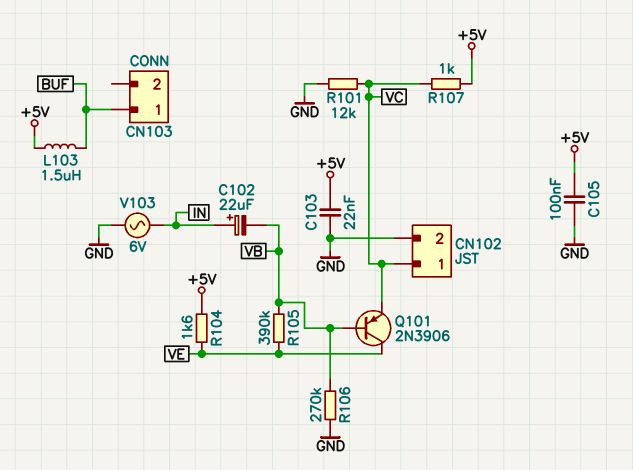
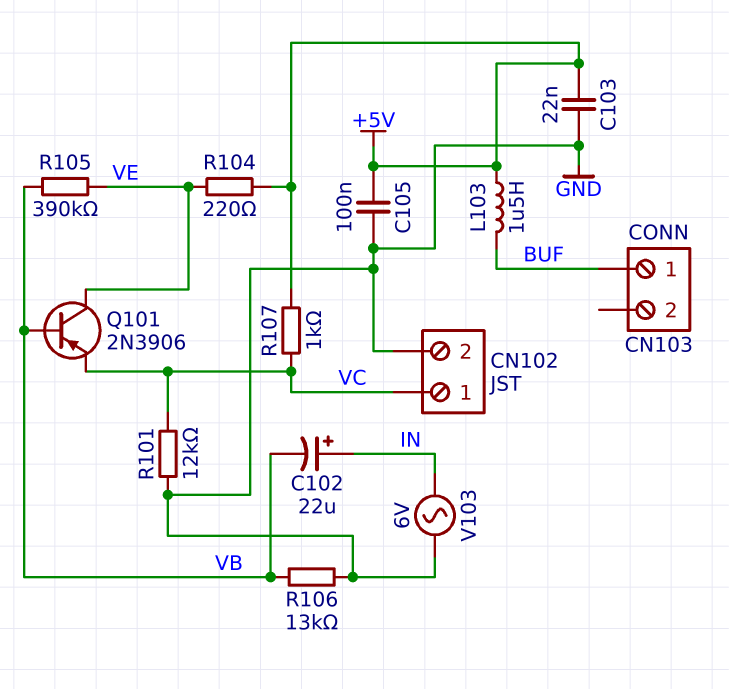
R104: 1.6k (+5V, VE) -> 220 (+5V, VE)
R106: 270k (GND, VB) -> 13k (GND, VB)

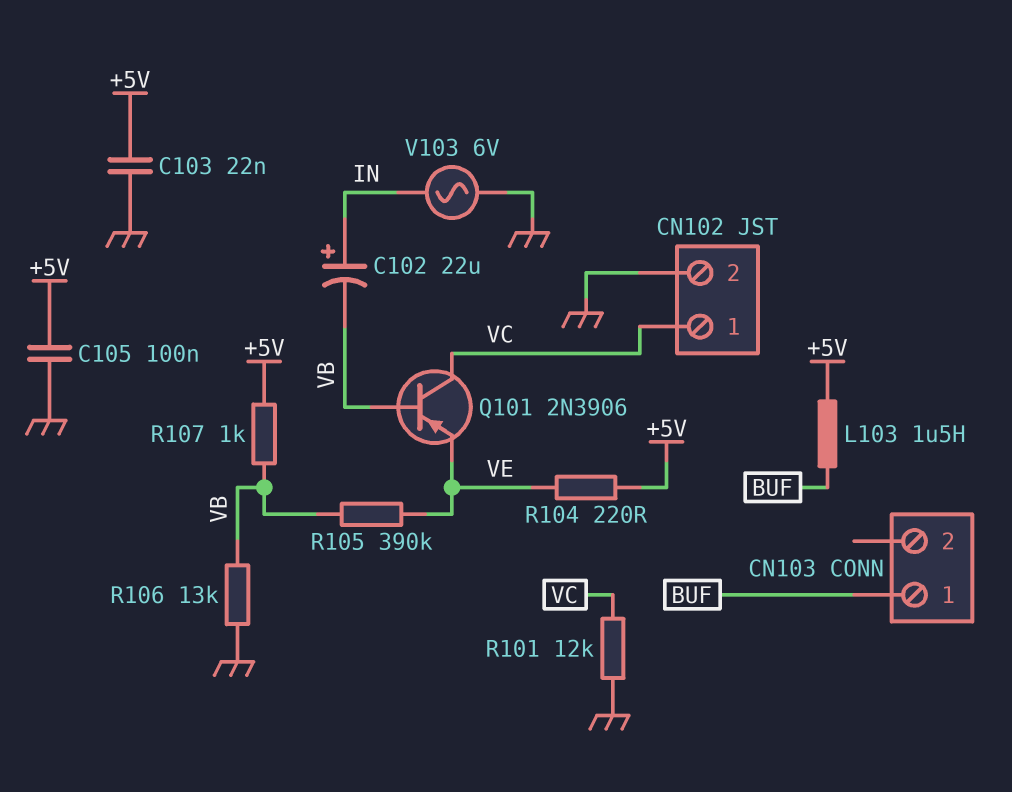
Q101: PNP 2N3906 (B VB, C VE, E VC) -> PNP 2N3906 (B VB, C VC, E VE)
R107: 1k (+5V, VC) -> 1k (+5V, VB)

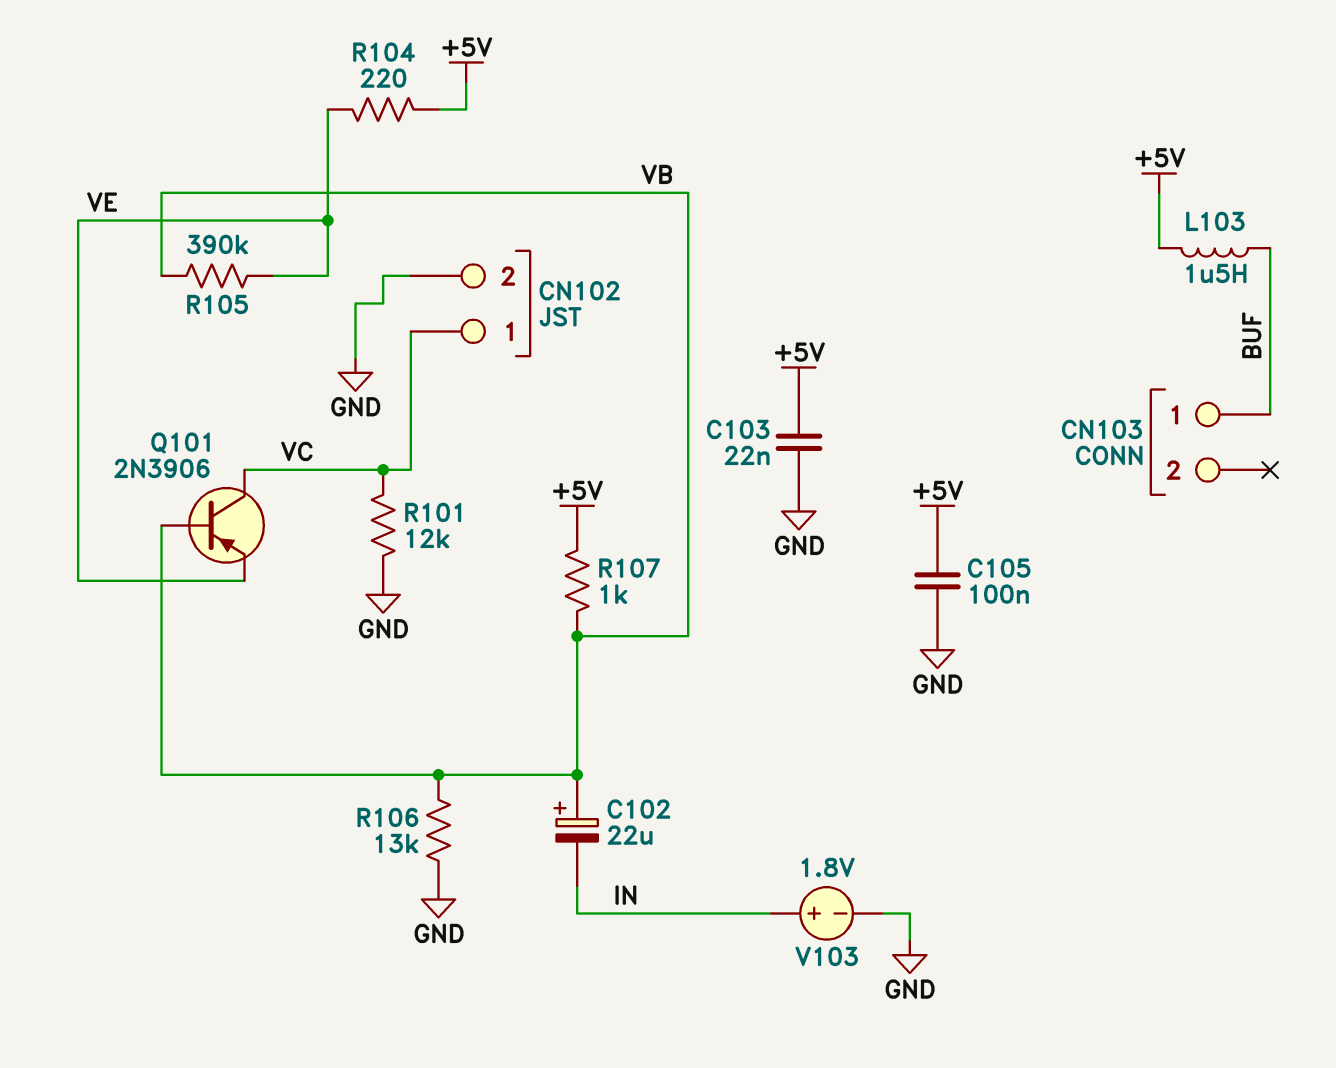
C102: 22uF (plus IN, minus VB) -> 22uF (plus VB, minus IN)
V103: AC 6V (GND, IN) -> 1.8V (plus IN, minus GND)

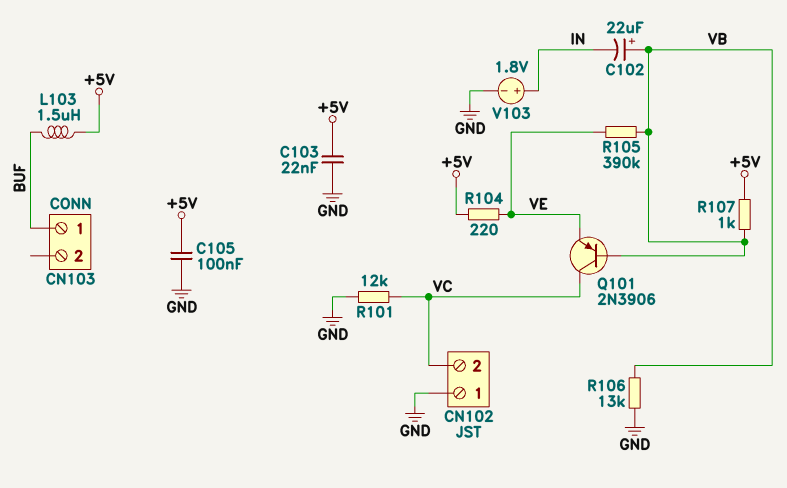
CN102 pin 1: VC -> GND
CN102 pin 2: GND -> VC

